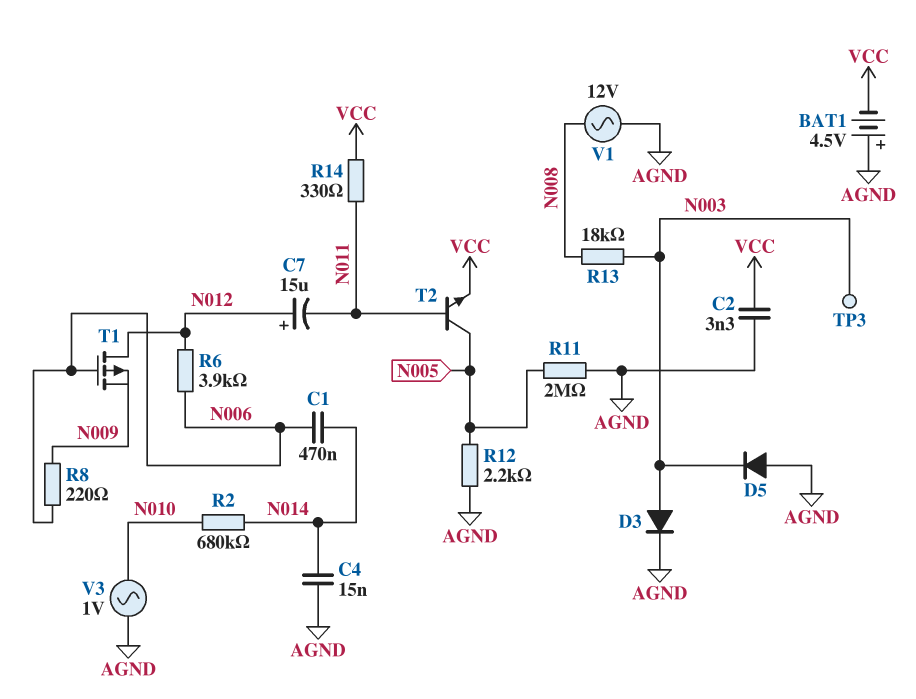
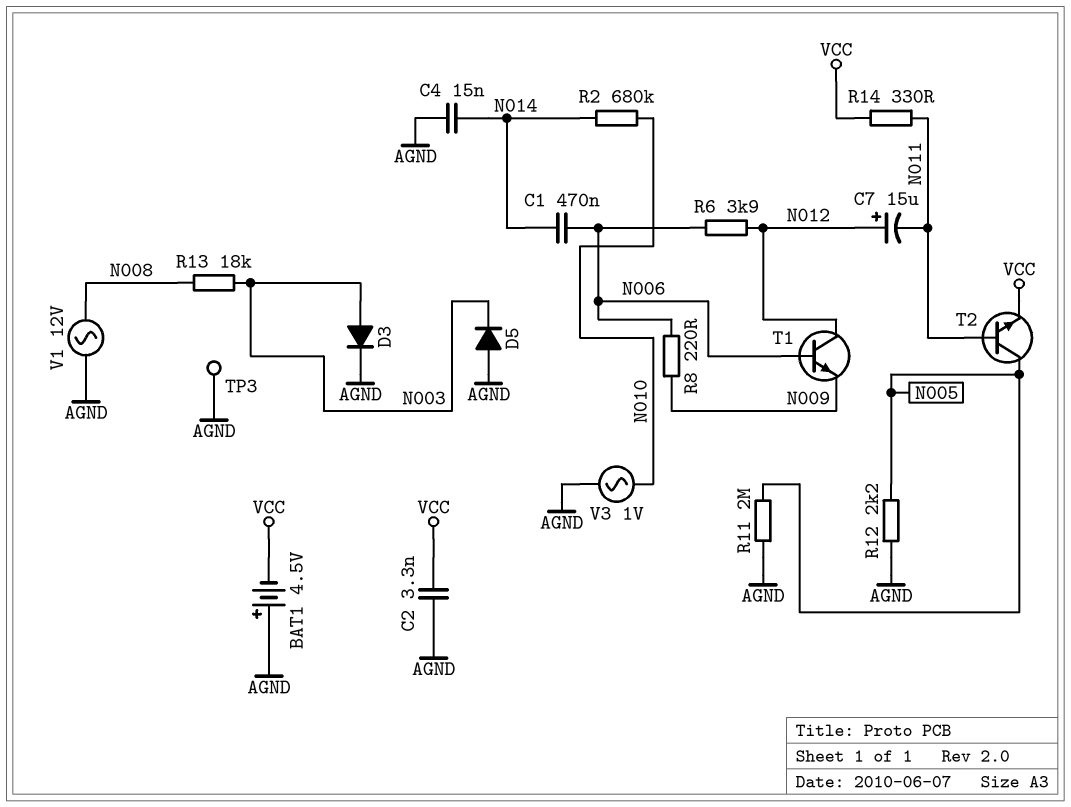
T1: PMOS (G N006, D N012, S N009) -> NPN (B N006, C N012, E N009)
TP3: test point (N003) -> test point (AGND)

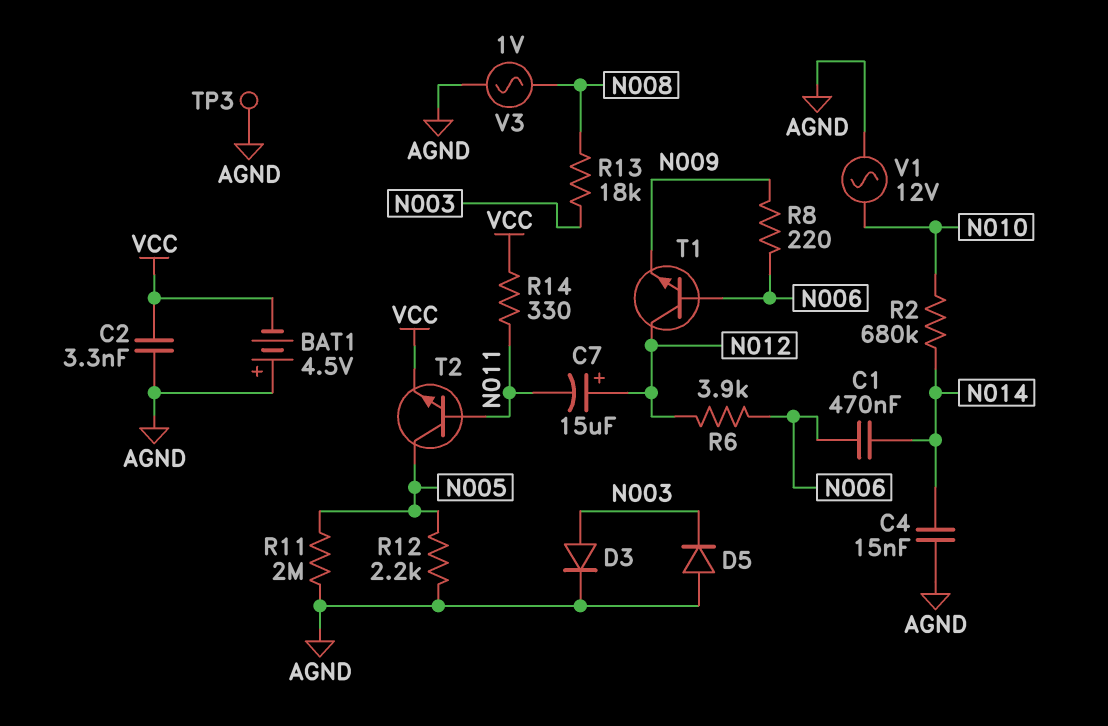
V1: AC 12V (AGND, N008) -> AC 12V (AGND, N010)
V3: AC 1V (AGND, N010) -> AC 1V (AGND, N008)

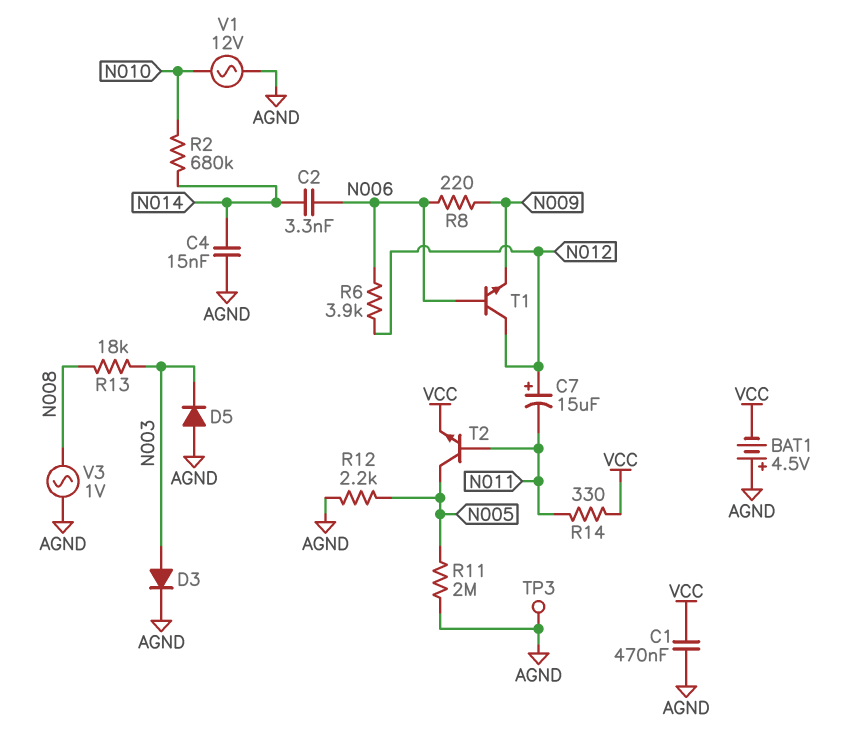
C1: 470nF (N006, N014) -> 470nF (AGND, VCC)
C2: 3.3nF (AGND, VCC) -> 3.3nF (N006, N014)

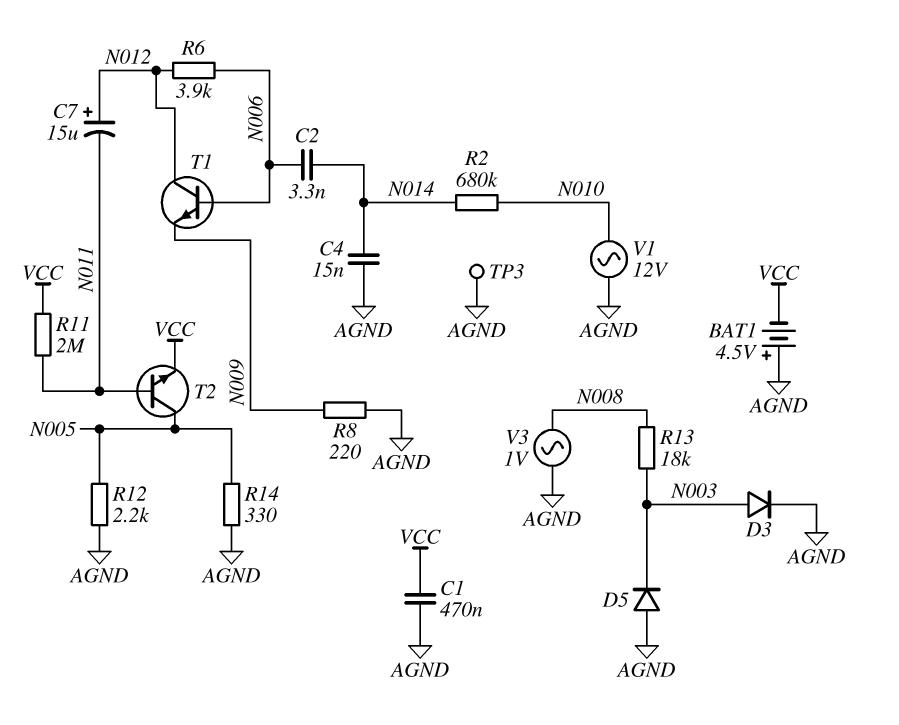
R8: 220 (N006, N009) -> 220 (AGND, N009)
R11: 2M (AGND, N005) -> 2M (N011, VCC)
R14: 330 (N011, VCC) -> 330 (AGND, N005)

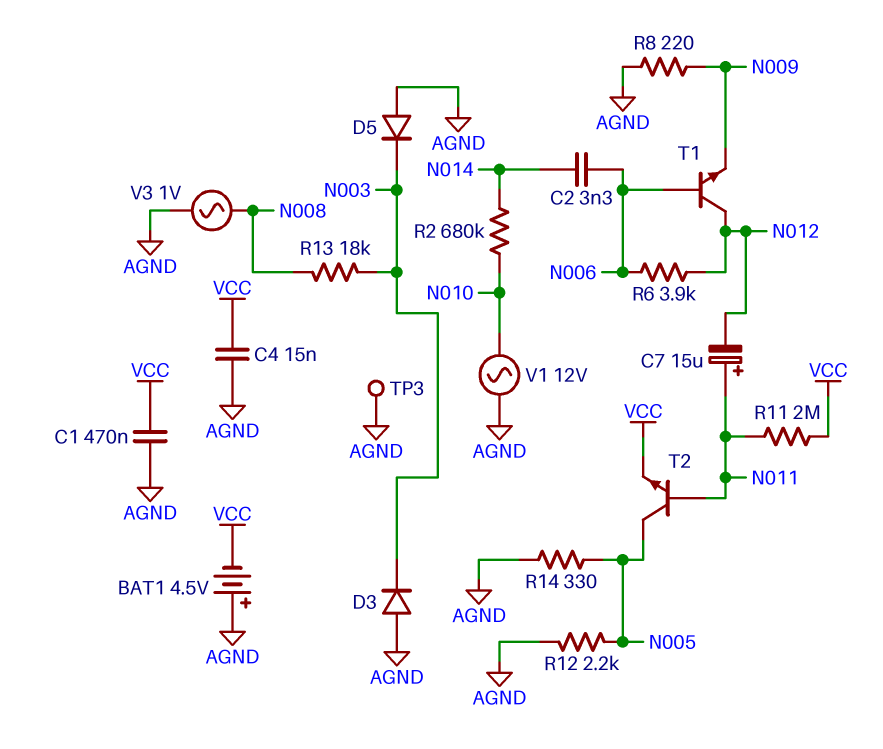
C4: 15nF (AGND, N014) -> 15nF (AGND, VCC)
C7: 15uF (plus N012, minus N011) -> 15uF (plus N011, minus N012)
D3: diode (A N003, K AGND) -> diode (A AGND, K N003)

